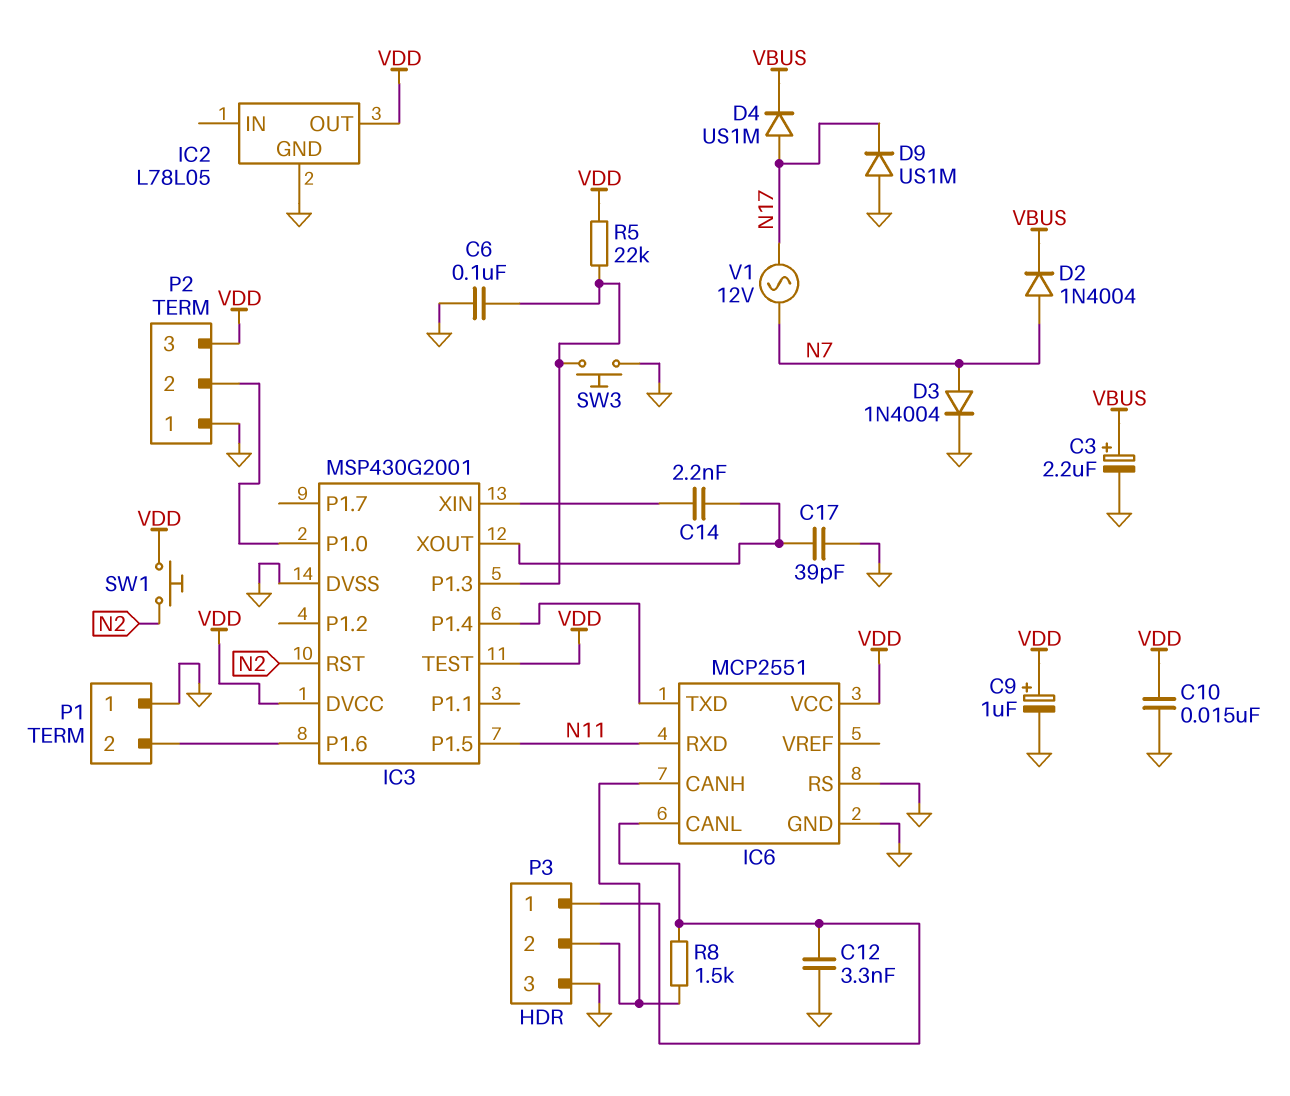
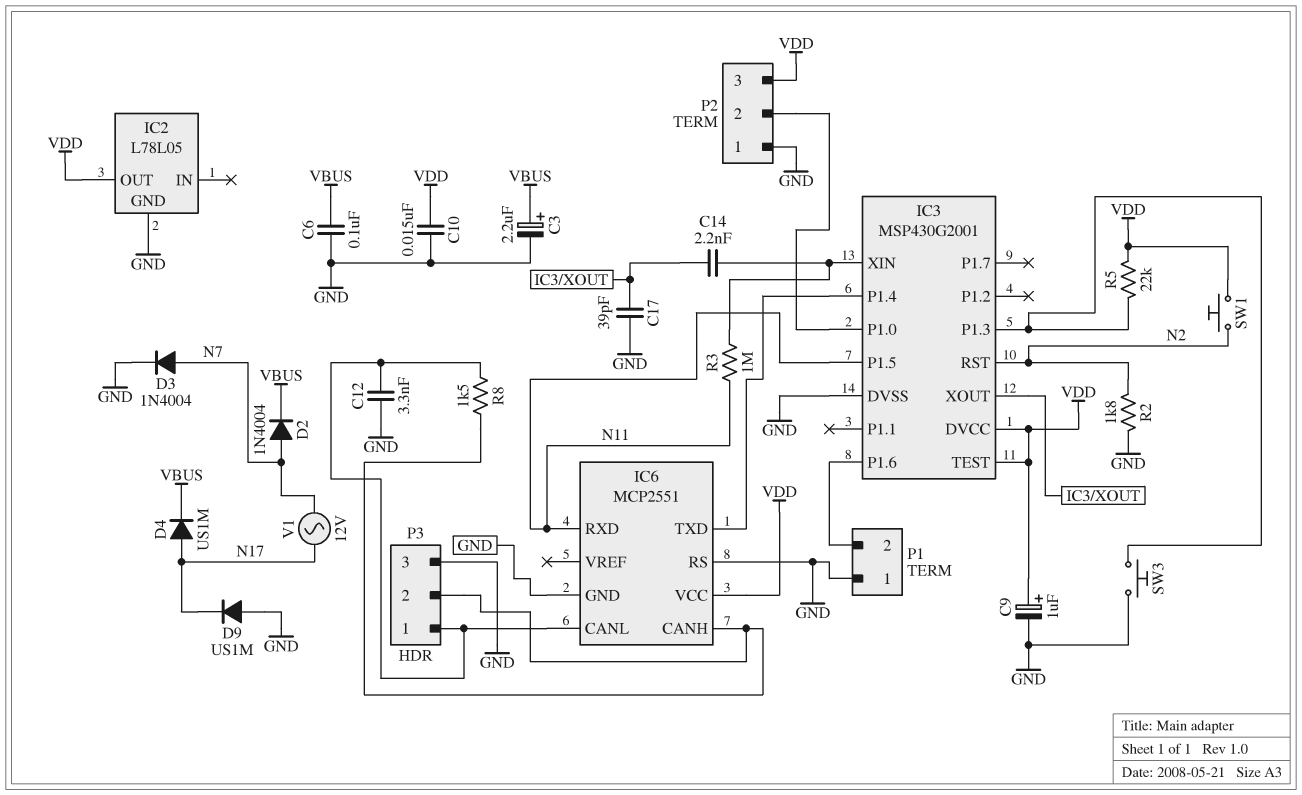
C6: 100nF (GND, IC3/P1.3) -> 100nF (GND, VBUS)
R2: none -> 1.8k (GND, N2)
R3: none -> 1M (IC3/XIN, N11)

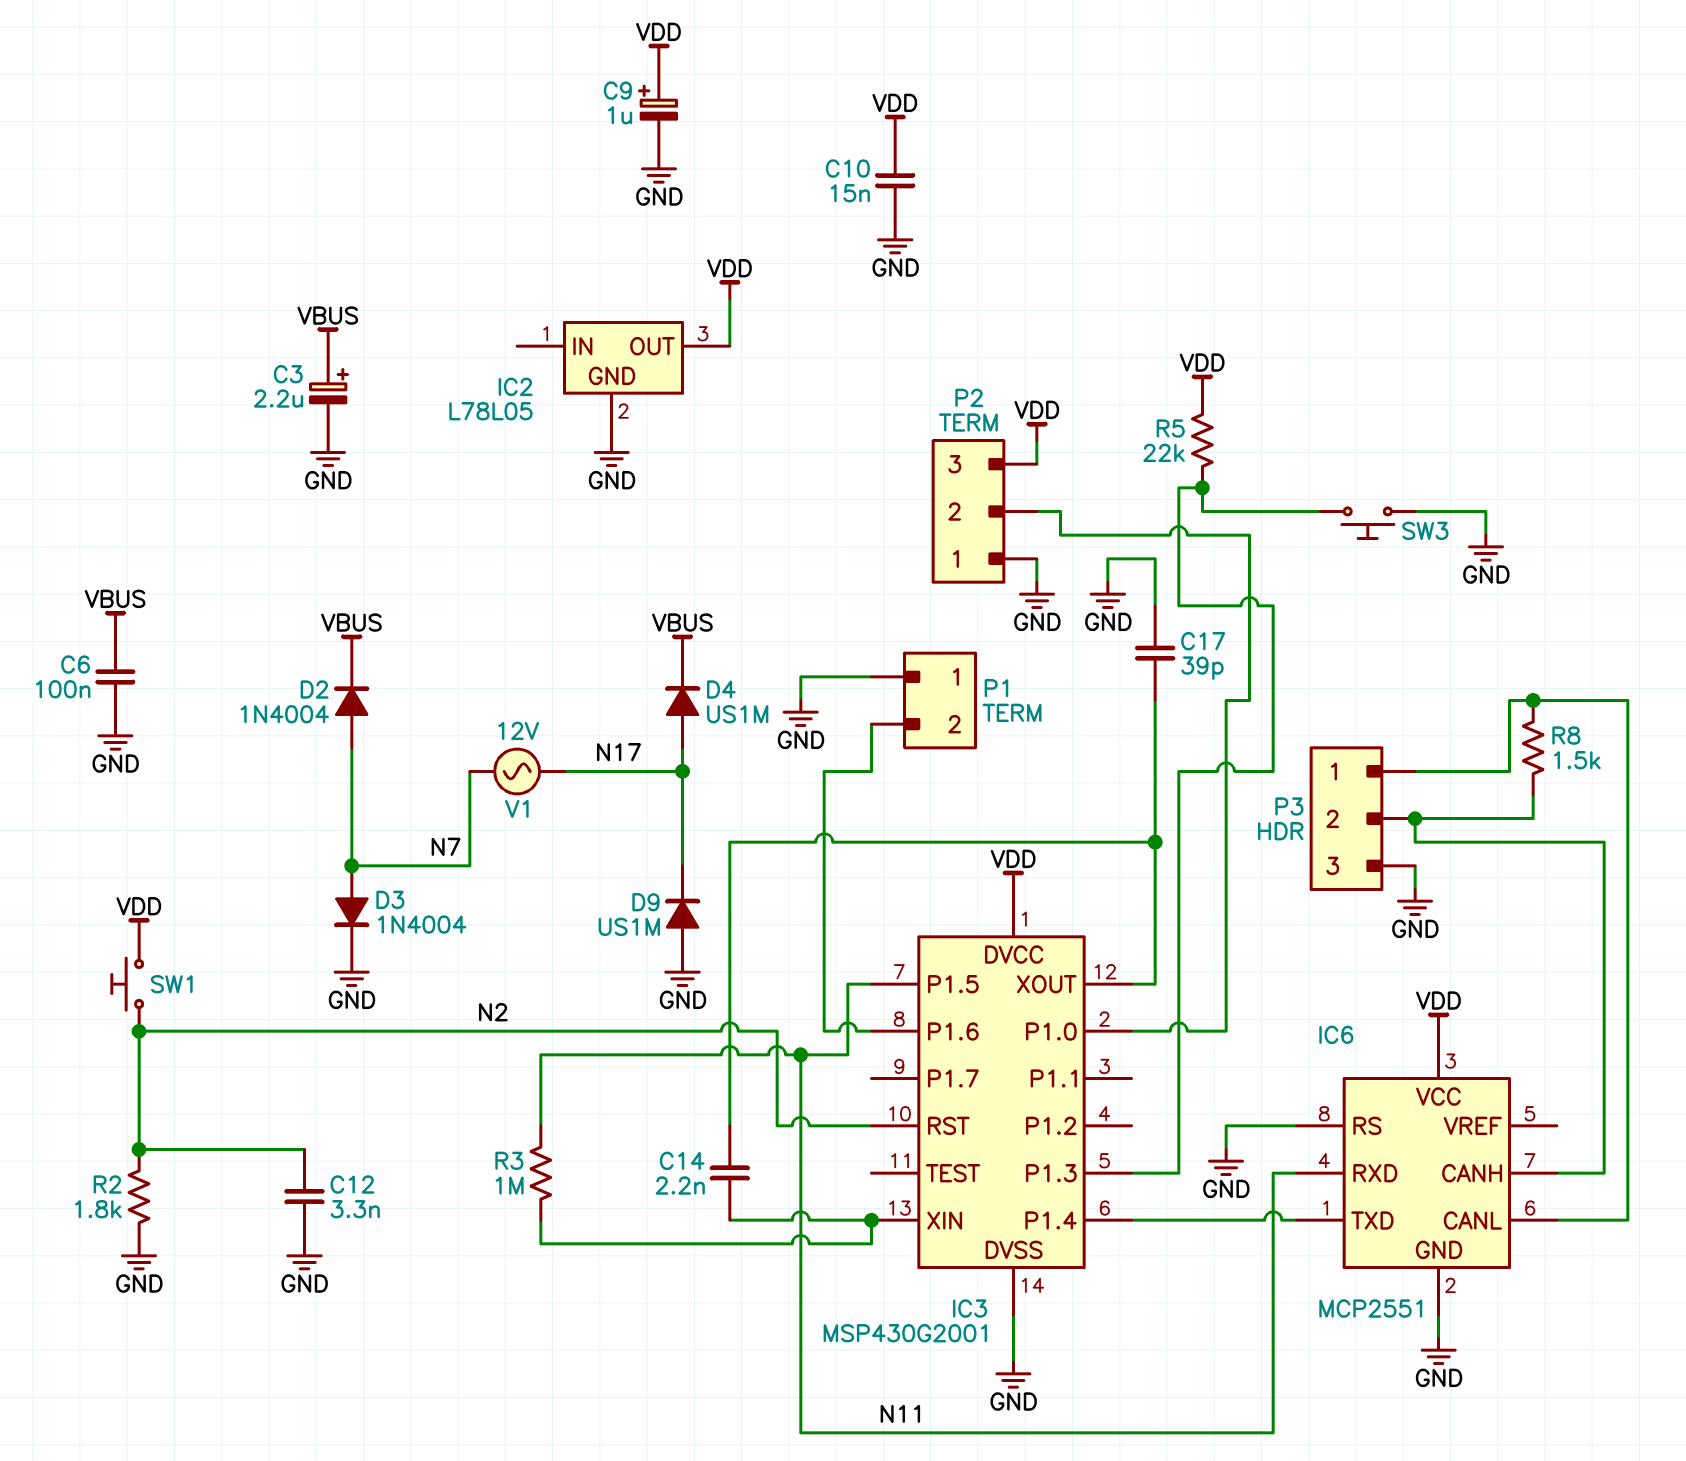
C12: 3.3nF (GND, IC6/CANL) -> 3.3nF (GND, N2)
IC3 pin TEST: VDD -> none

